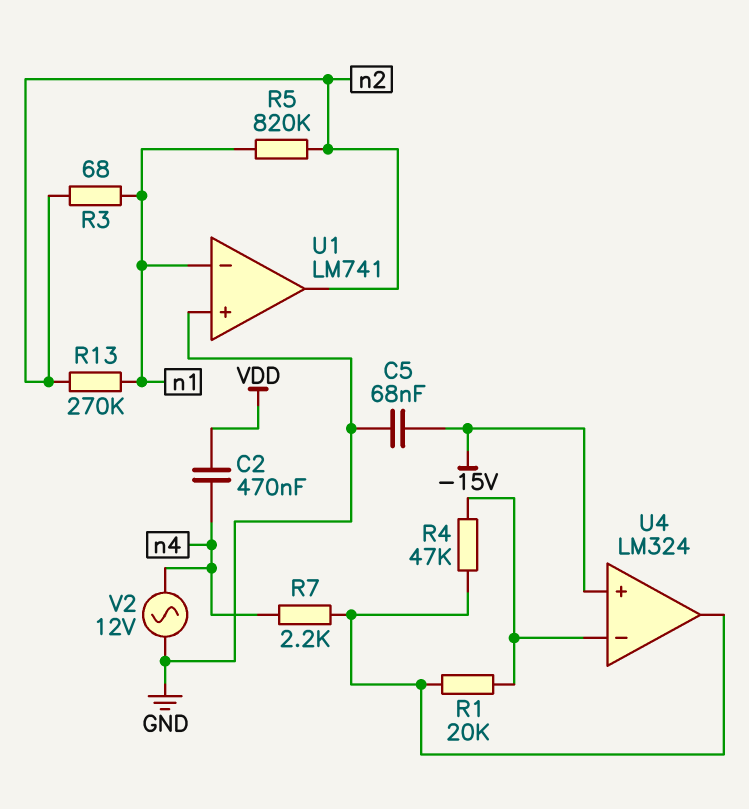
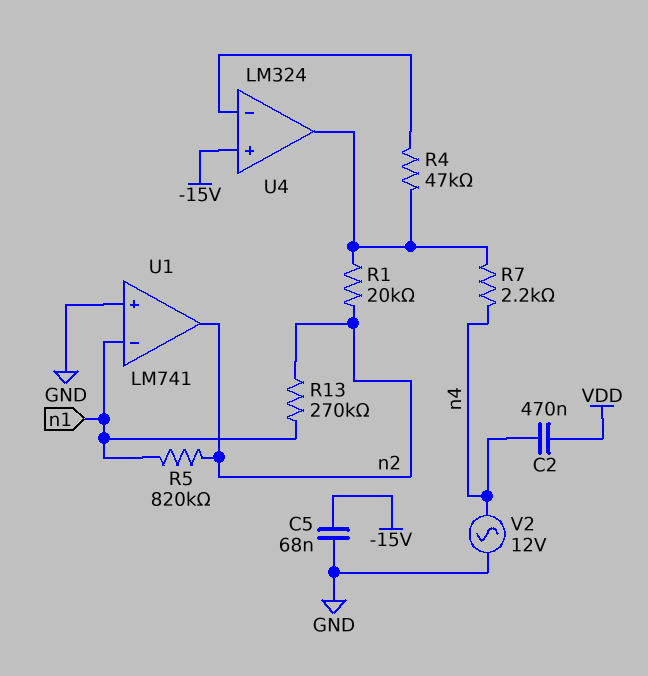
R1: 20k (U4/in-, U4/out) -> 20k (U4/out, n2)
R3: 68 (n1, n2) -> none

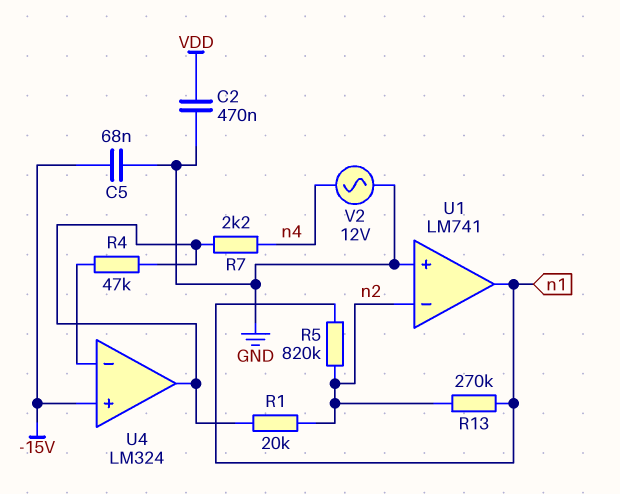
C2: 470nF (VDD, n4) -> 470nF (GND, VDD)
U1 pin in-: n1 -> n2
U1 pin out: n2 -> n1

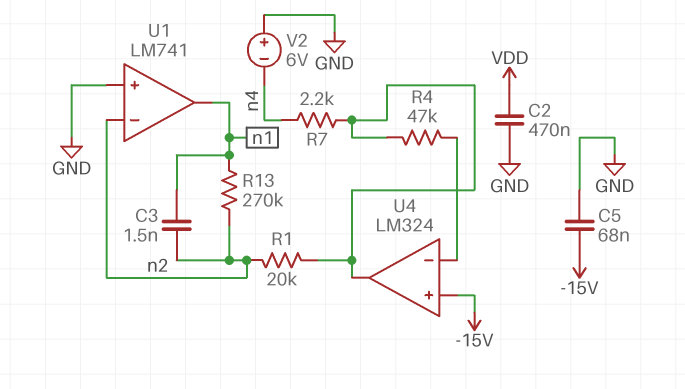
C3: none -> 1.5nF (n1, n2)
R5: 820k (n1, n2) -> none
V2: AC 12V (GND, n4) -> 6V (plus GND, minus n4)

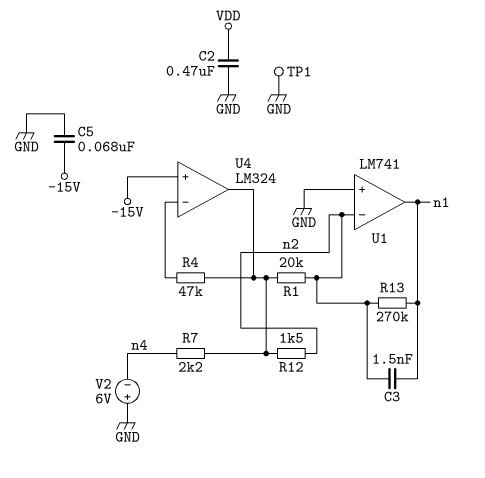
R12: none -> 1.5k (U4/out, n2)
TP1: none -> test point (GND)

